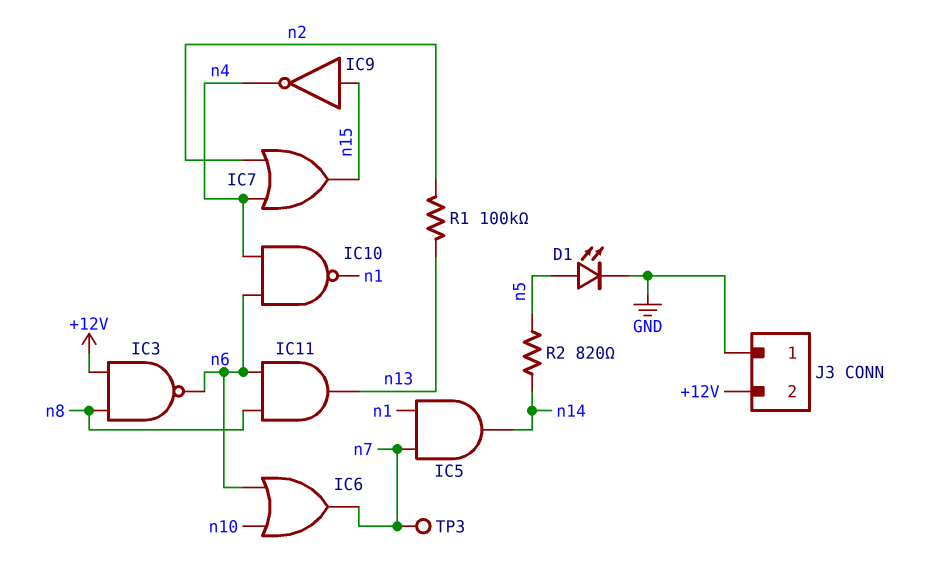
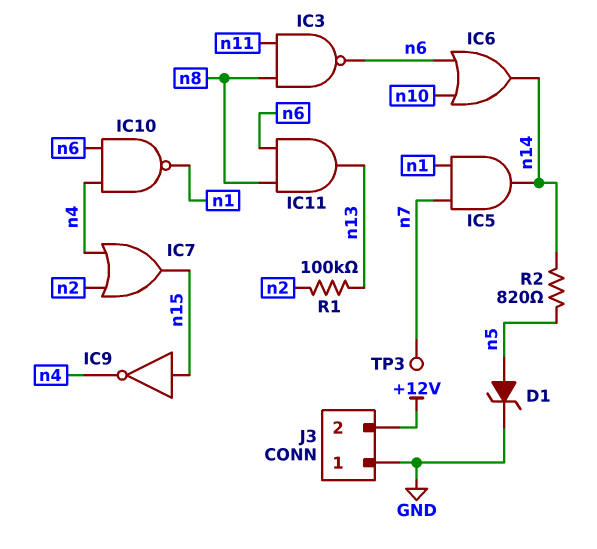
D1: LED (A n5, K GND) -> zener (A n5, K GND)
IC3: NAND (in +12V, in n8, out n6) -> NAND (in n8, in n11, out n6)
IC6: OR (in n6, in n10, out n7) -> OR (in n6, in n10, out n14)

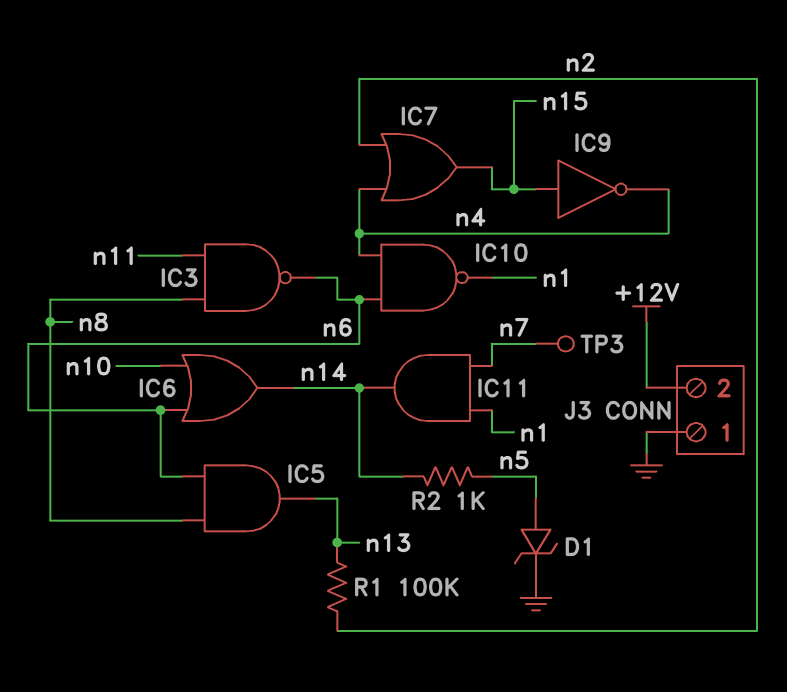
IC5: AND (in n1, in n7, out n14) -> AND (in n6, in n8, out n13)
IC11: AND (in n6, in n8, out n13) -> AND (in n1, in n7, out n14)
R2: 820 (n5, n14) -> 1k (n5, n14)

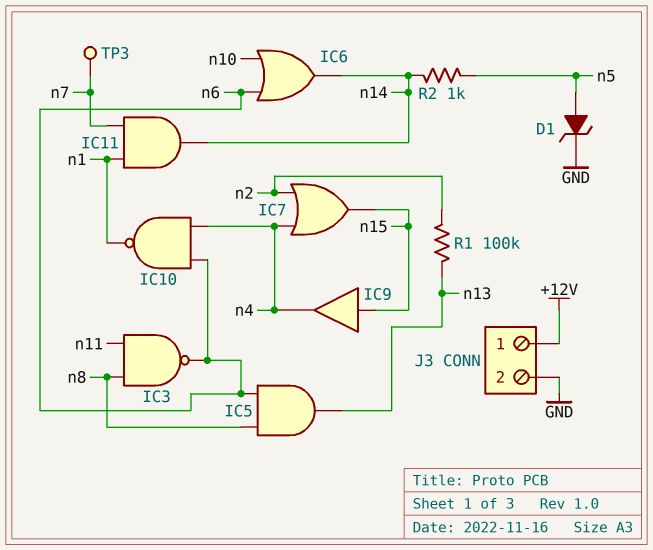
IC9: NOT (in n15, out n4) -> buffer (in n15, out n4)
J3 pin 1: GND -> +12V
J3 pin 2: +12V -> GND

